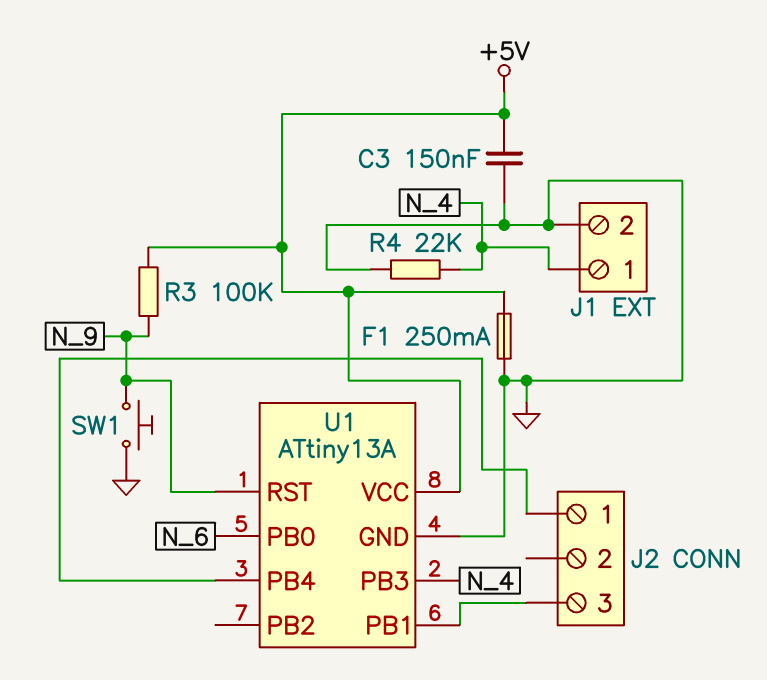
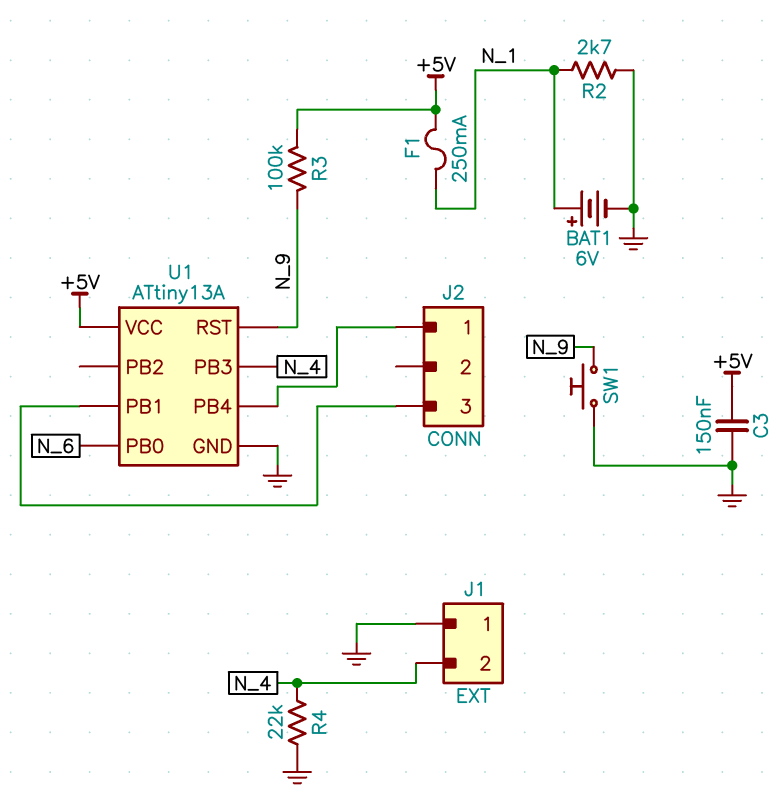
BAT1: none -> 6V (plus N_1, minus GND)
F1: 250mA (+5V, GND) -> 250mA (+5V, N_1)
J1 pin 1: N_4 -> GND
J1 pin 2: GND -> N_4
R2: none -> 2.7k (GND, N_1)

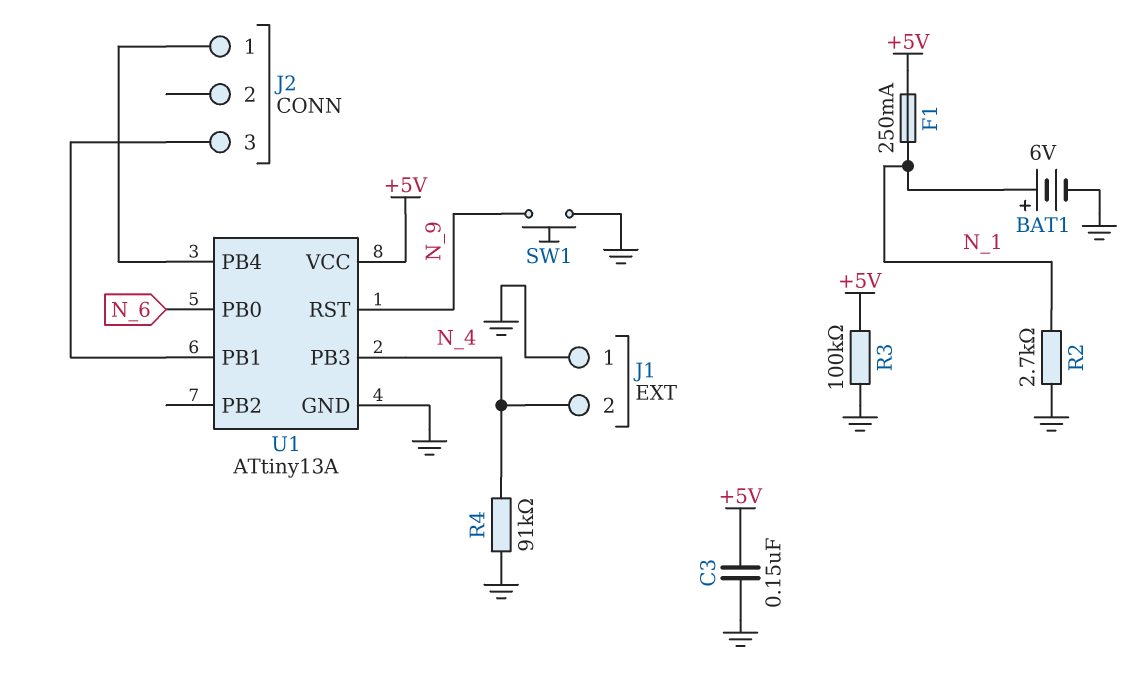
R3: 100k (+5V, N_9) -> 100k (+5V, GND)
R4: 22k (GND, N_4) -> 91k (GND, N_4)

